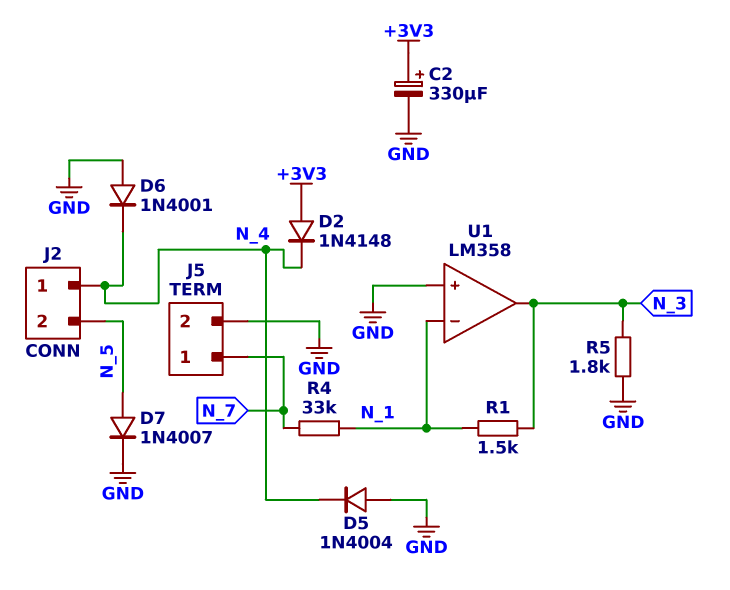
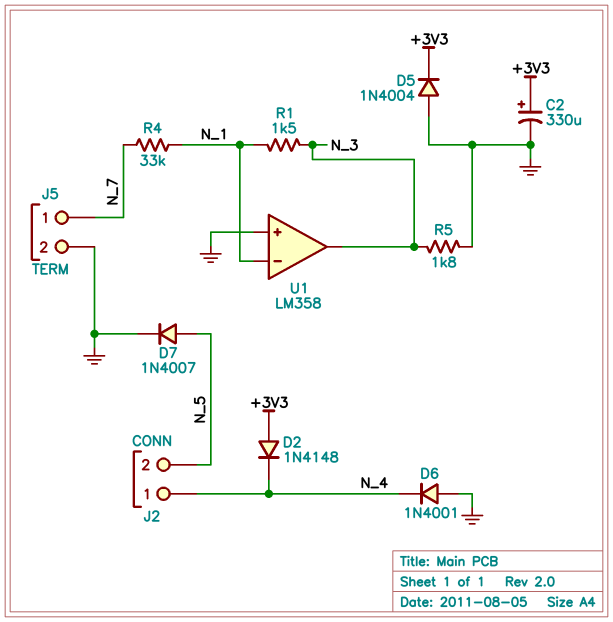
D5: diode 1N4004 (A GND, K N_4) -> diode 1N4004 (A GND, K +3V3)

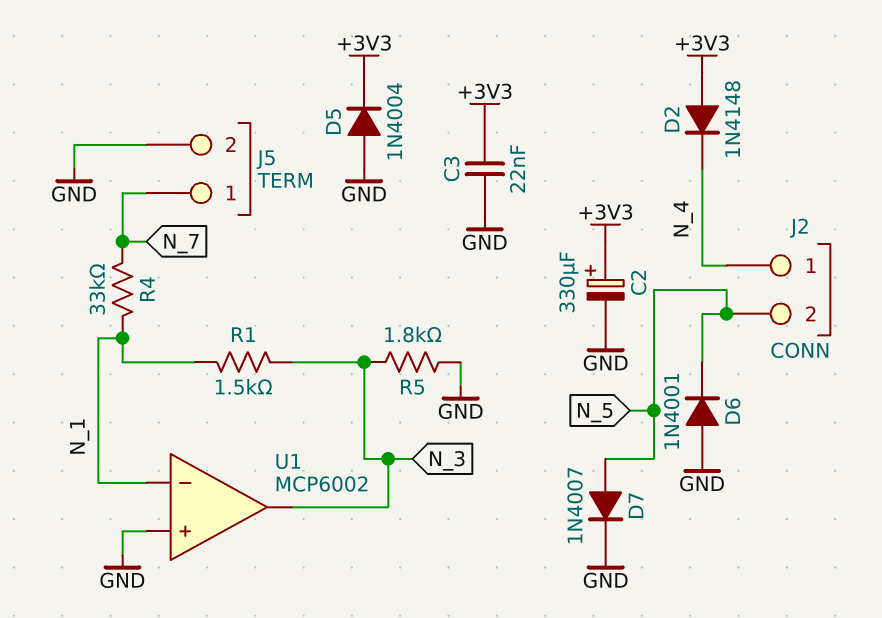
C3: none -> 22nF (+3V3, GND)
D6: diode 1N4001 (A GND, K N_4) -> diode 1N4001 (A GND, K N_5)
U1: LM358 -> MCP6002

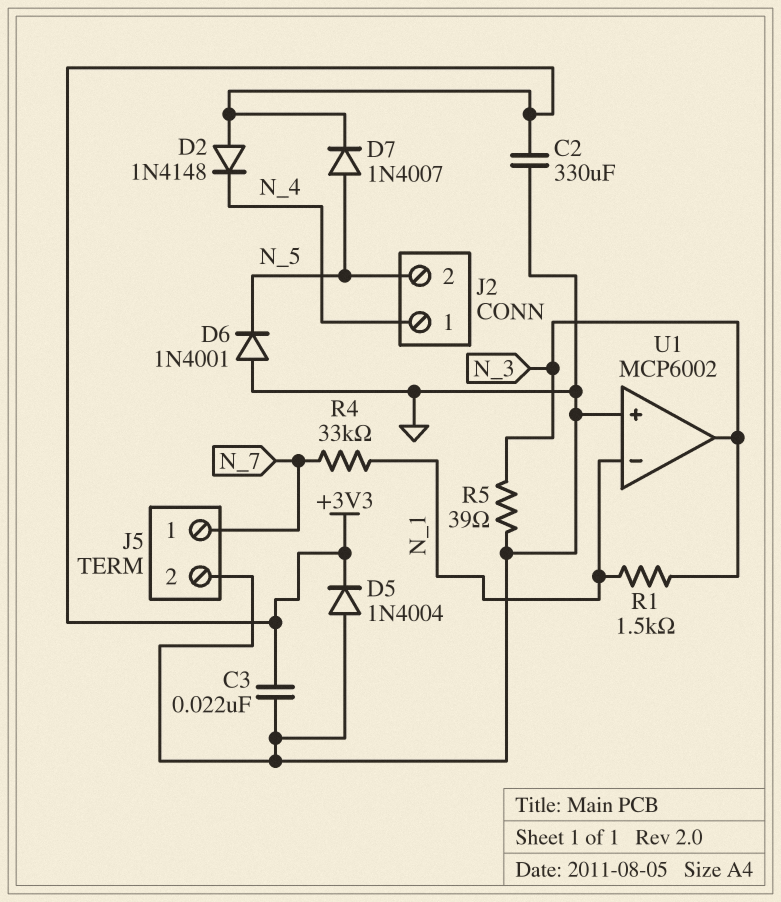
C2: 330uF (plus +3V3, minus GND) -> 330uF (+3V3, GND)
D7: diode 1N4007 (A N_5, K GND) -> diode 1N4007 (A N_5, K +3V3)
R5: 1.8k (GND, N_3) -> 39 (GND, N_3)

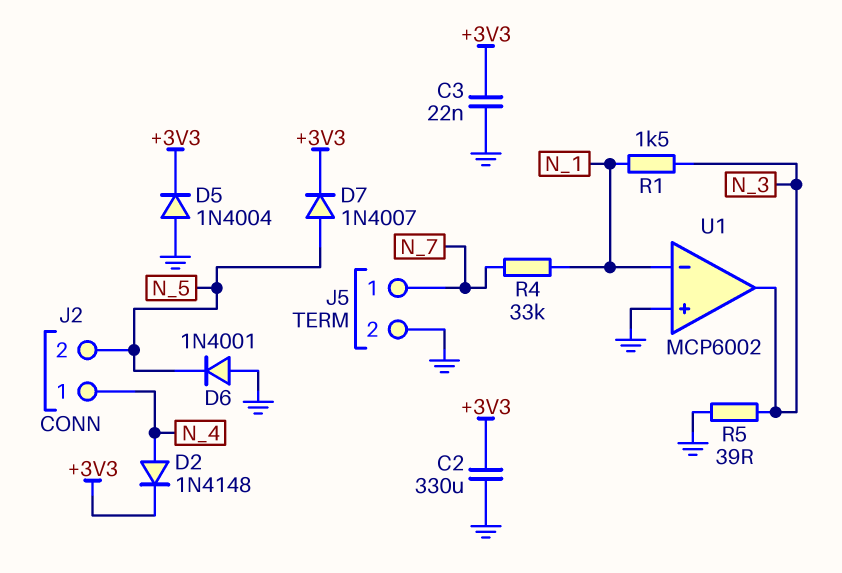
D2: diode 1N4148 (A +3V3, K N_4) -> diode 1N4148 (A N_4, K +3V3)

